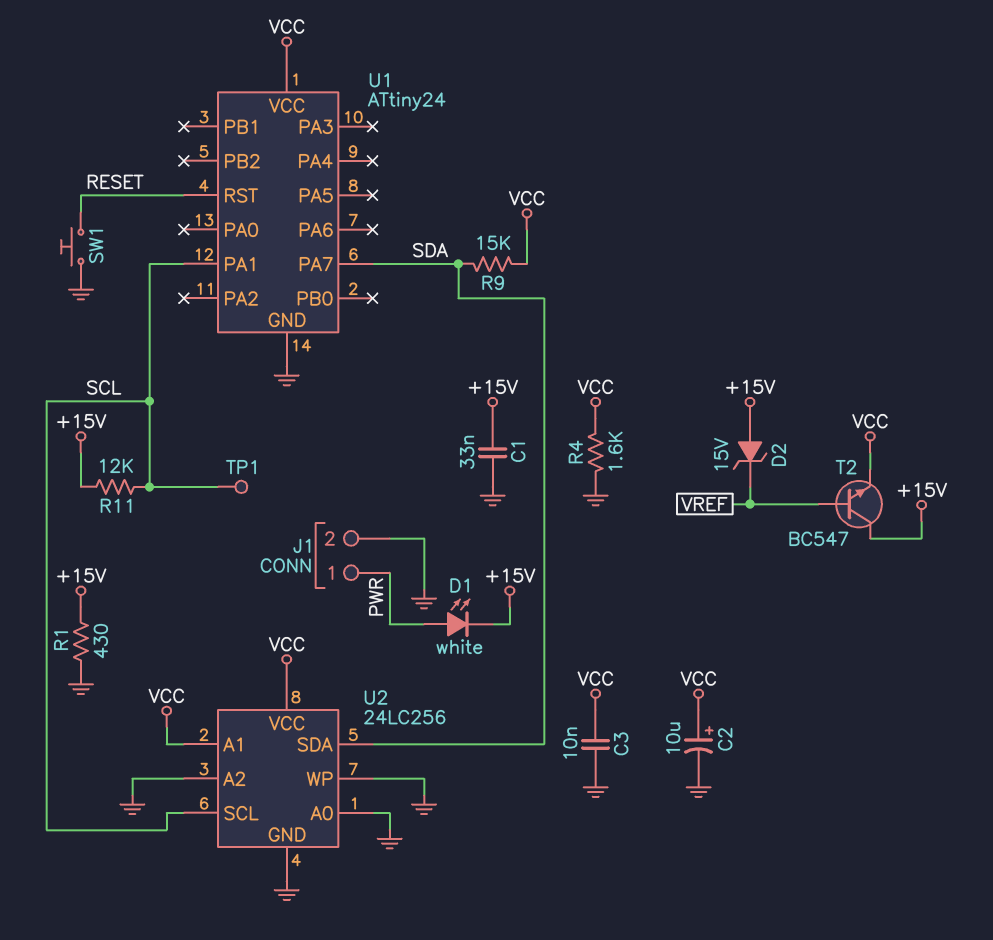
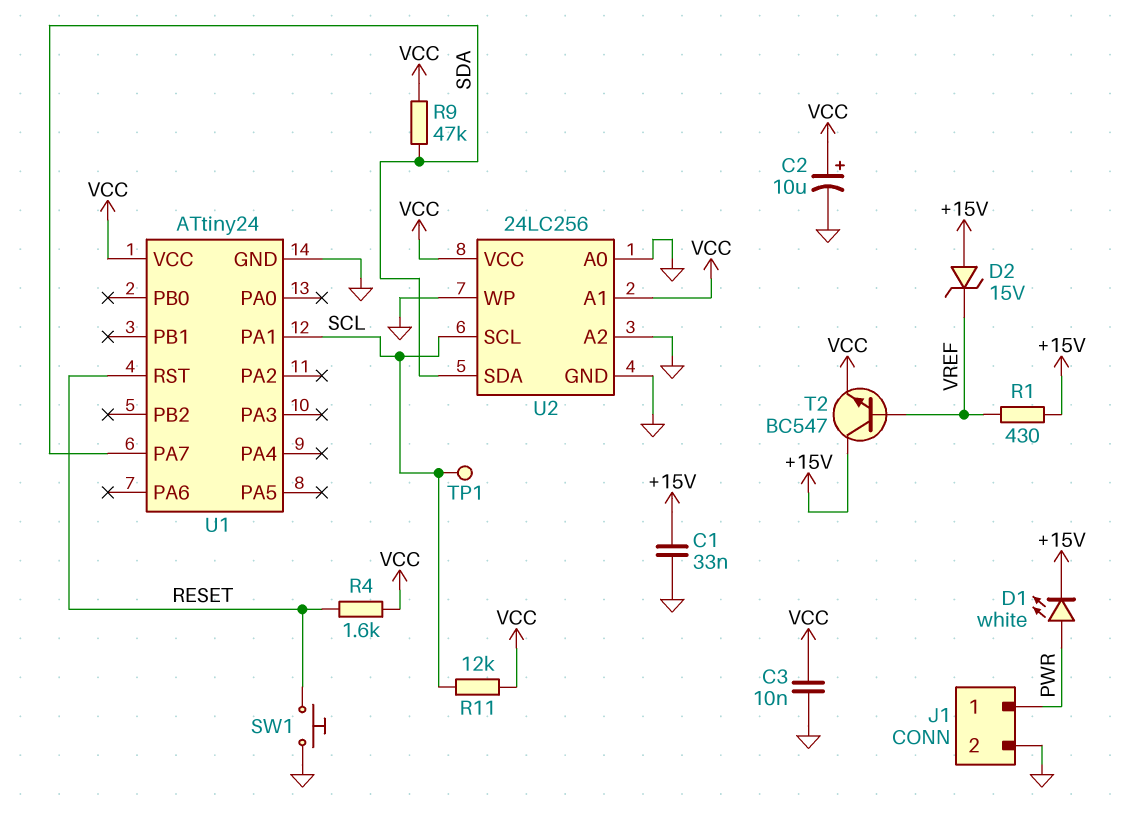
R1: 430 (+15V, GND) -> 430 (+15V, VREF)
R4: 1.6k (GND, VCC) -> 1.6k (RESET, VCC)
R9: 15k (SDA, VCC) -> 47k (SDA, VCC)
R11: 12k (+15V, SCL) -> 12k (SCL, VCC)

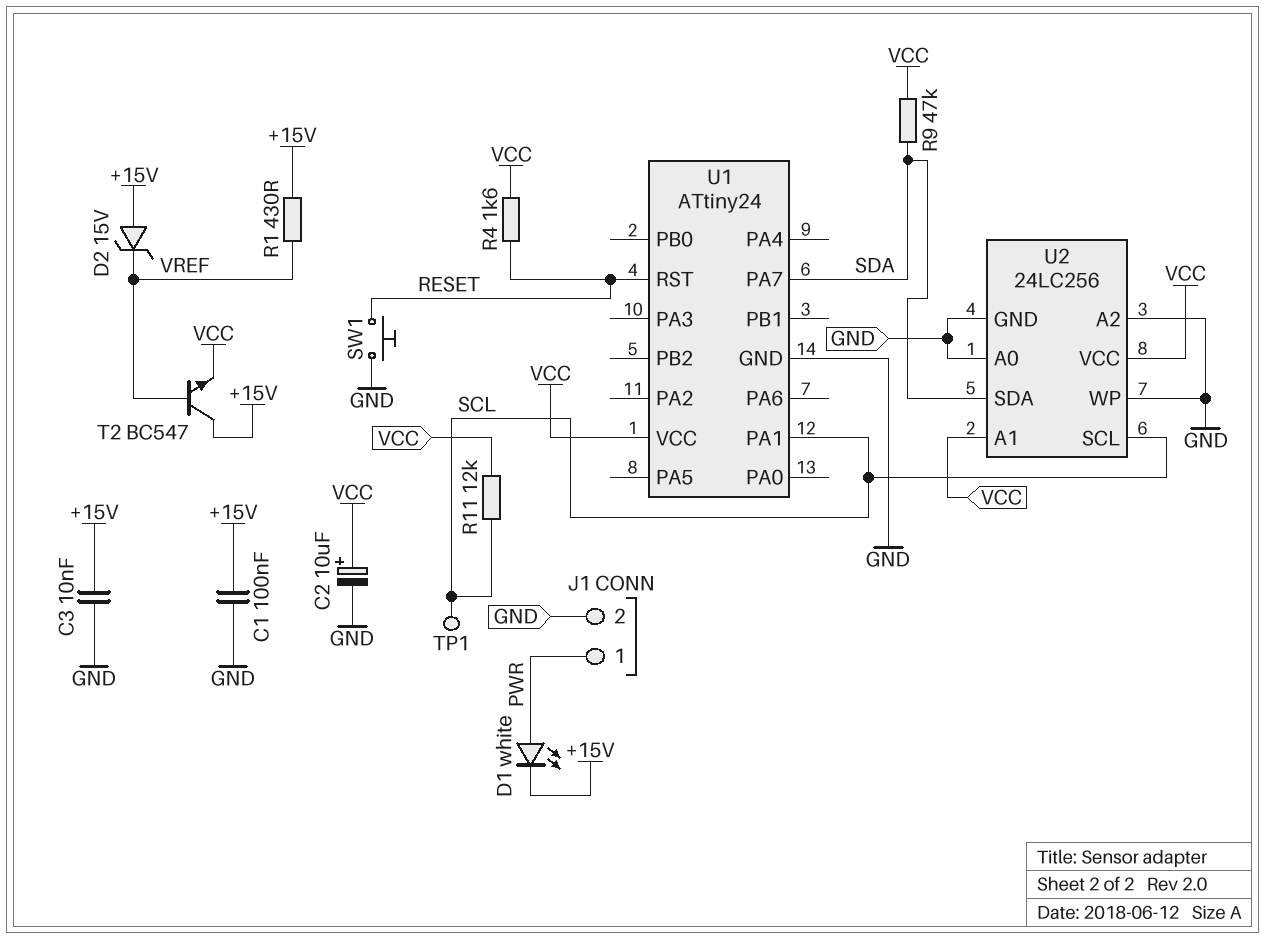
C1: 33nF (+15V, GND) -> 100nF (+15V, GND)
C3: 10nF (GND, VCC) -> 10nF (+15V, GND)

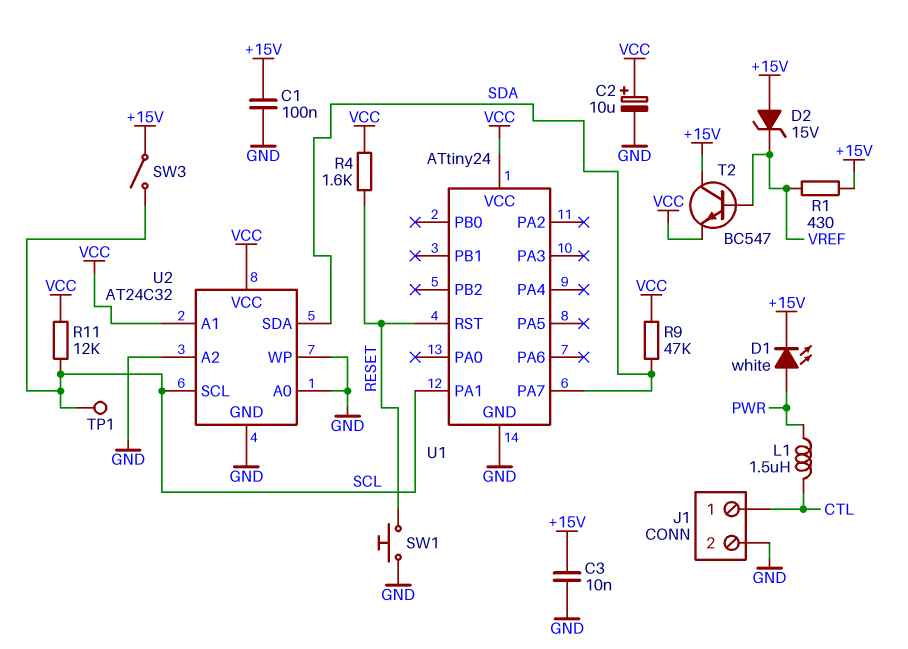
J1 pin 1: PWR -> CTL
L1: none -> 1.5uH (CTL, PWR)
SW3: none -> switch (+15V, SCL)
U2: 24LC256 -> AT24C32

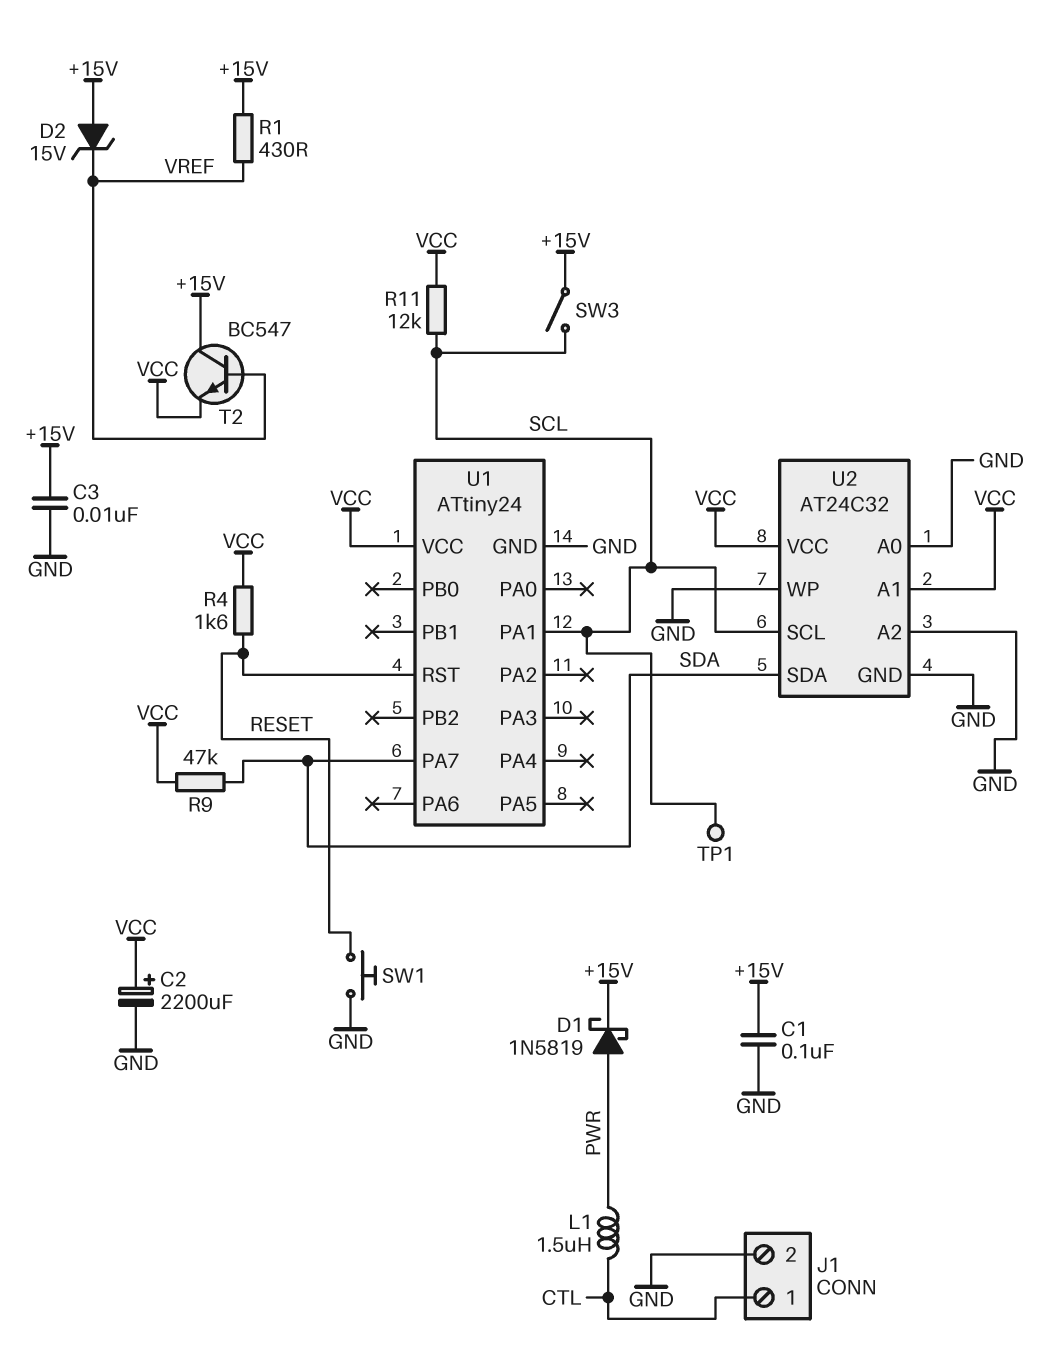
C2: 10uF (plus VCC, minus GND) -> 2200uF (plus VCC, minus GND)
D1: LED white (A PWR, K +15V) -> schottky 1N5819 (A PWR, K +15V)

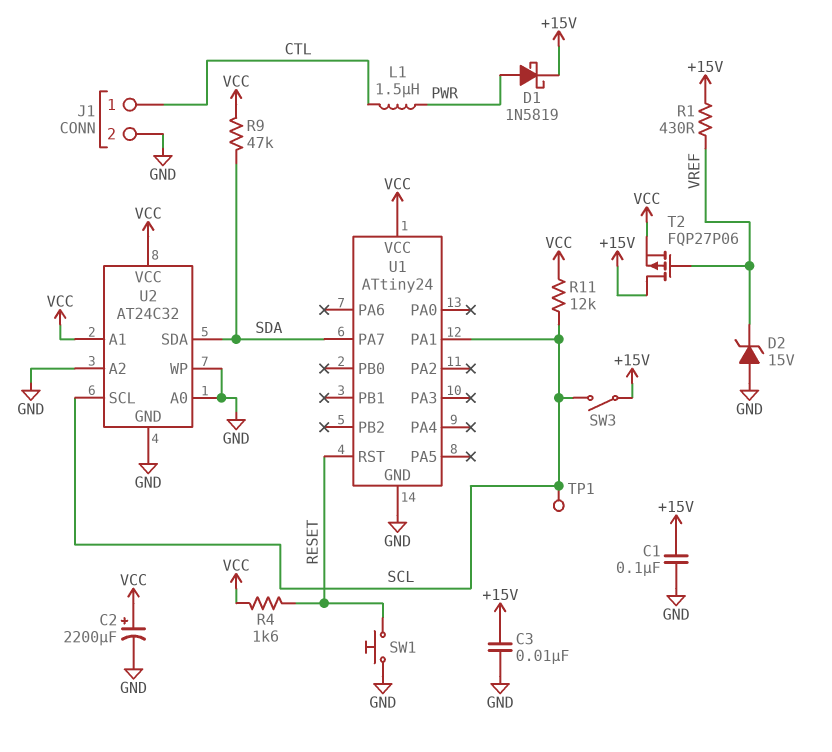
D2: zener 15V (A +15V, K VREF) -> zener 15V (A GND, K VREF)
T2: NPN BC547 (B VREF, C +15V, E VCC) -> PMOS FQP27P06 (G VREF, D +15V, S VCC)

